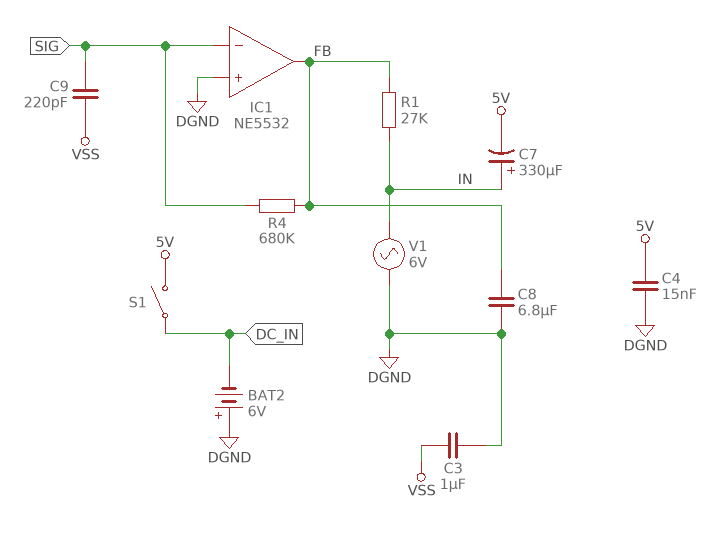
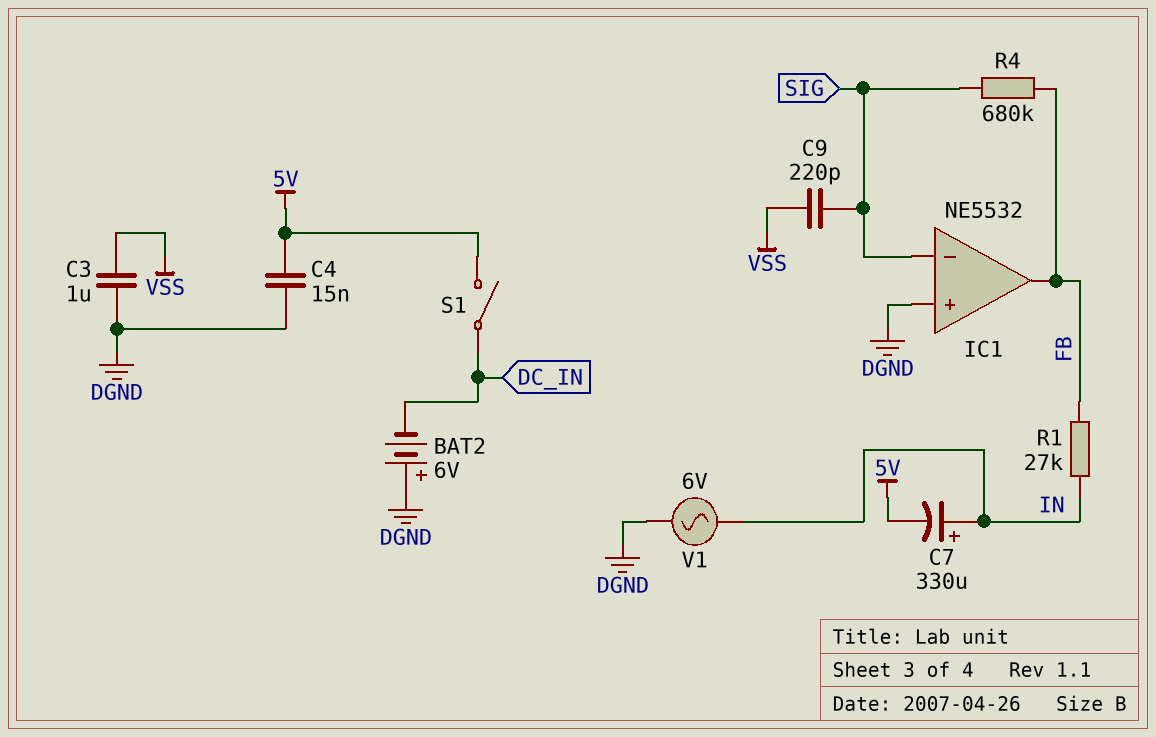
C8: 6.8uF (DGND, FB) -> none

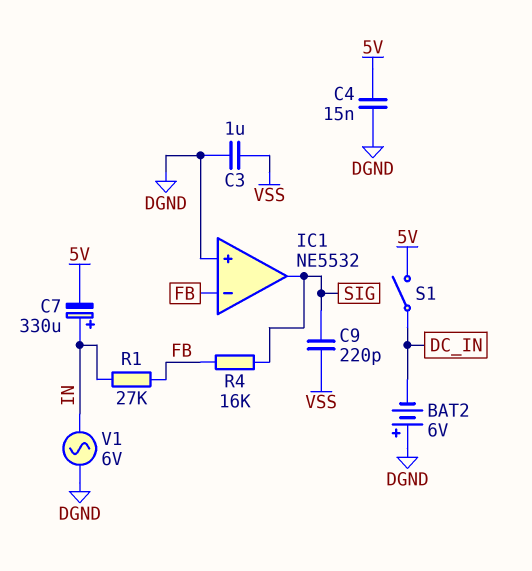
IC1 pin in-: SIG -> FB
IC1 pin out: FB -> SIG
R4: 680k (FB, SIG) -> 16k (FB, SIG)

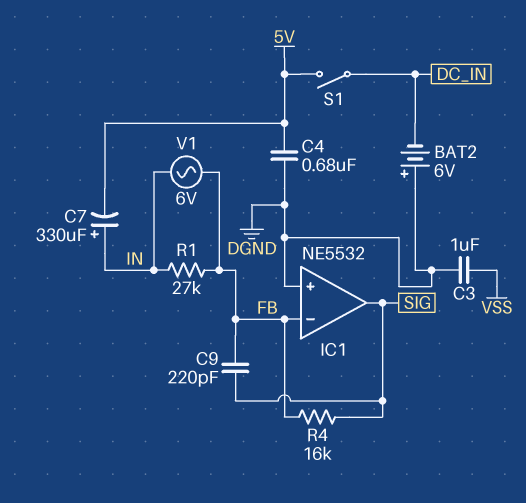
C4: 15nF (5V, DGND) -> 680nF (5V, DGND)
C9: 220pF (SIG, VSS) -> 220pF (FB, SIG)
V1: AC 6V (DGND, IN) -> AC 6V (FB, IN)

